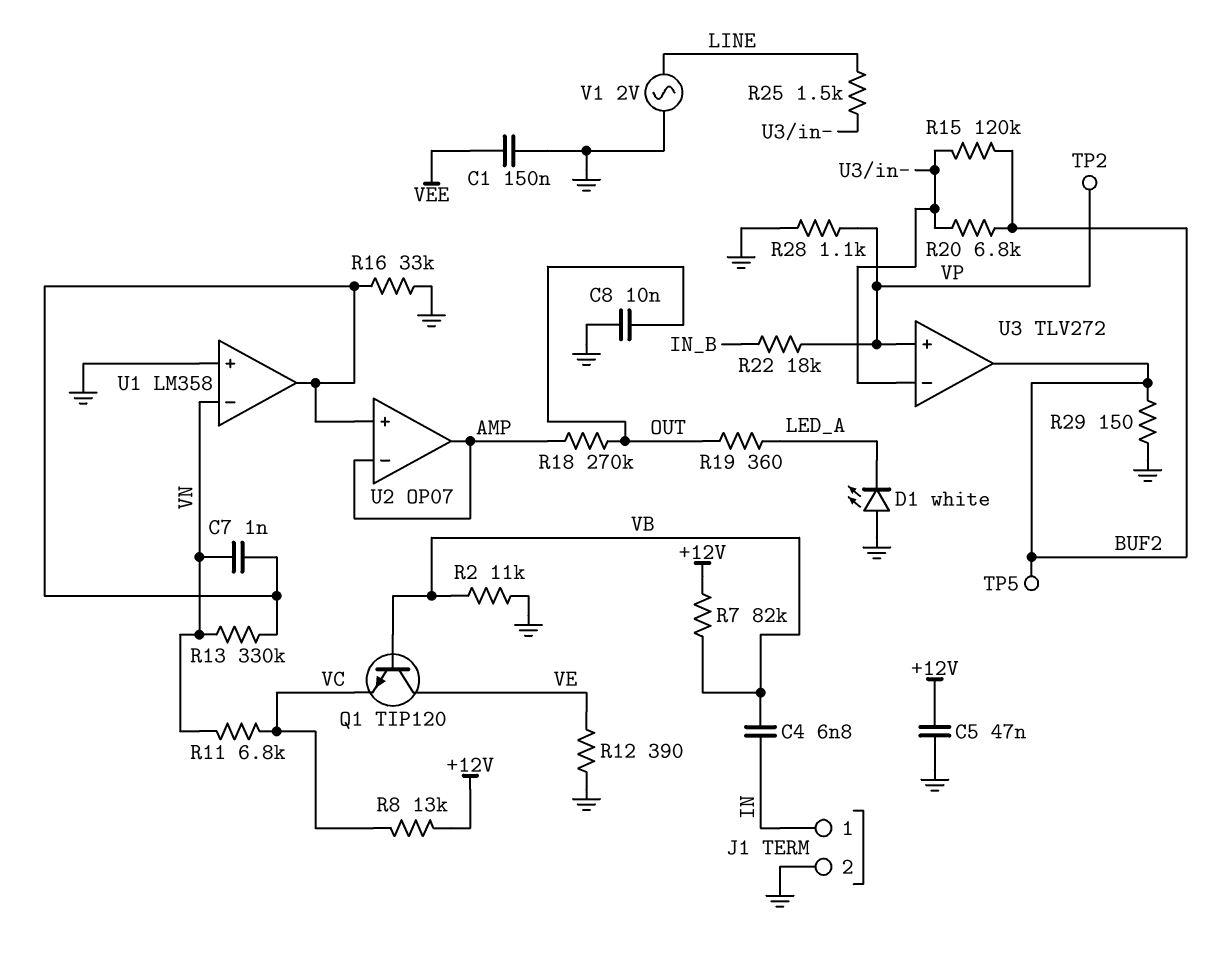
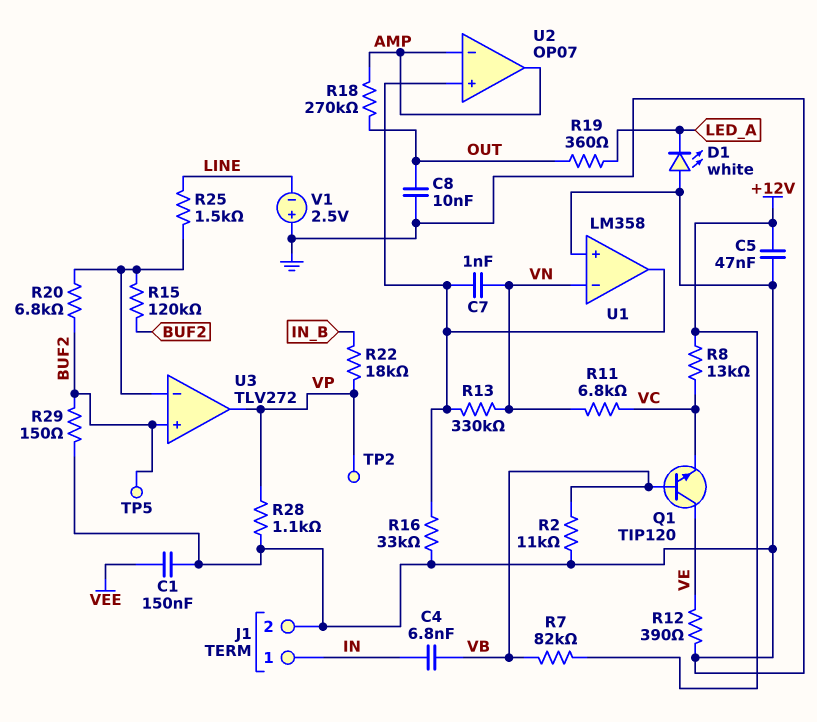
U3 pin in+: VP -> BUF2
U3 pin out: BUF2 -> VP
V1: AC 2V (GND, LINE) -> 2.5V (plus GND, minus LINE)

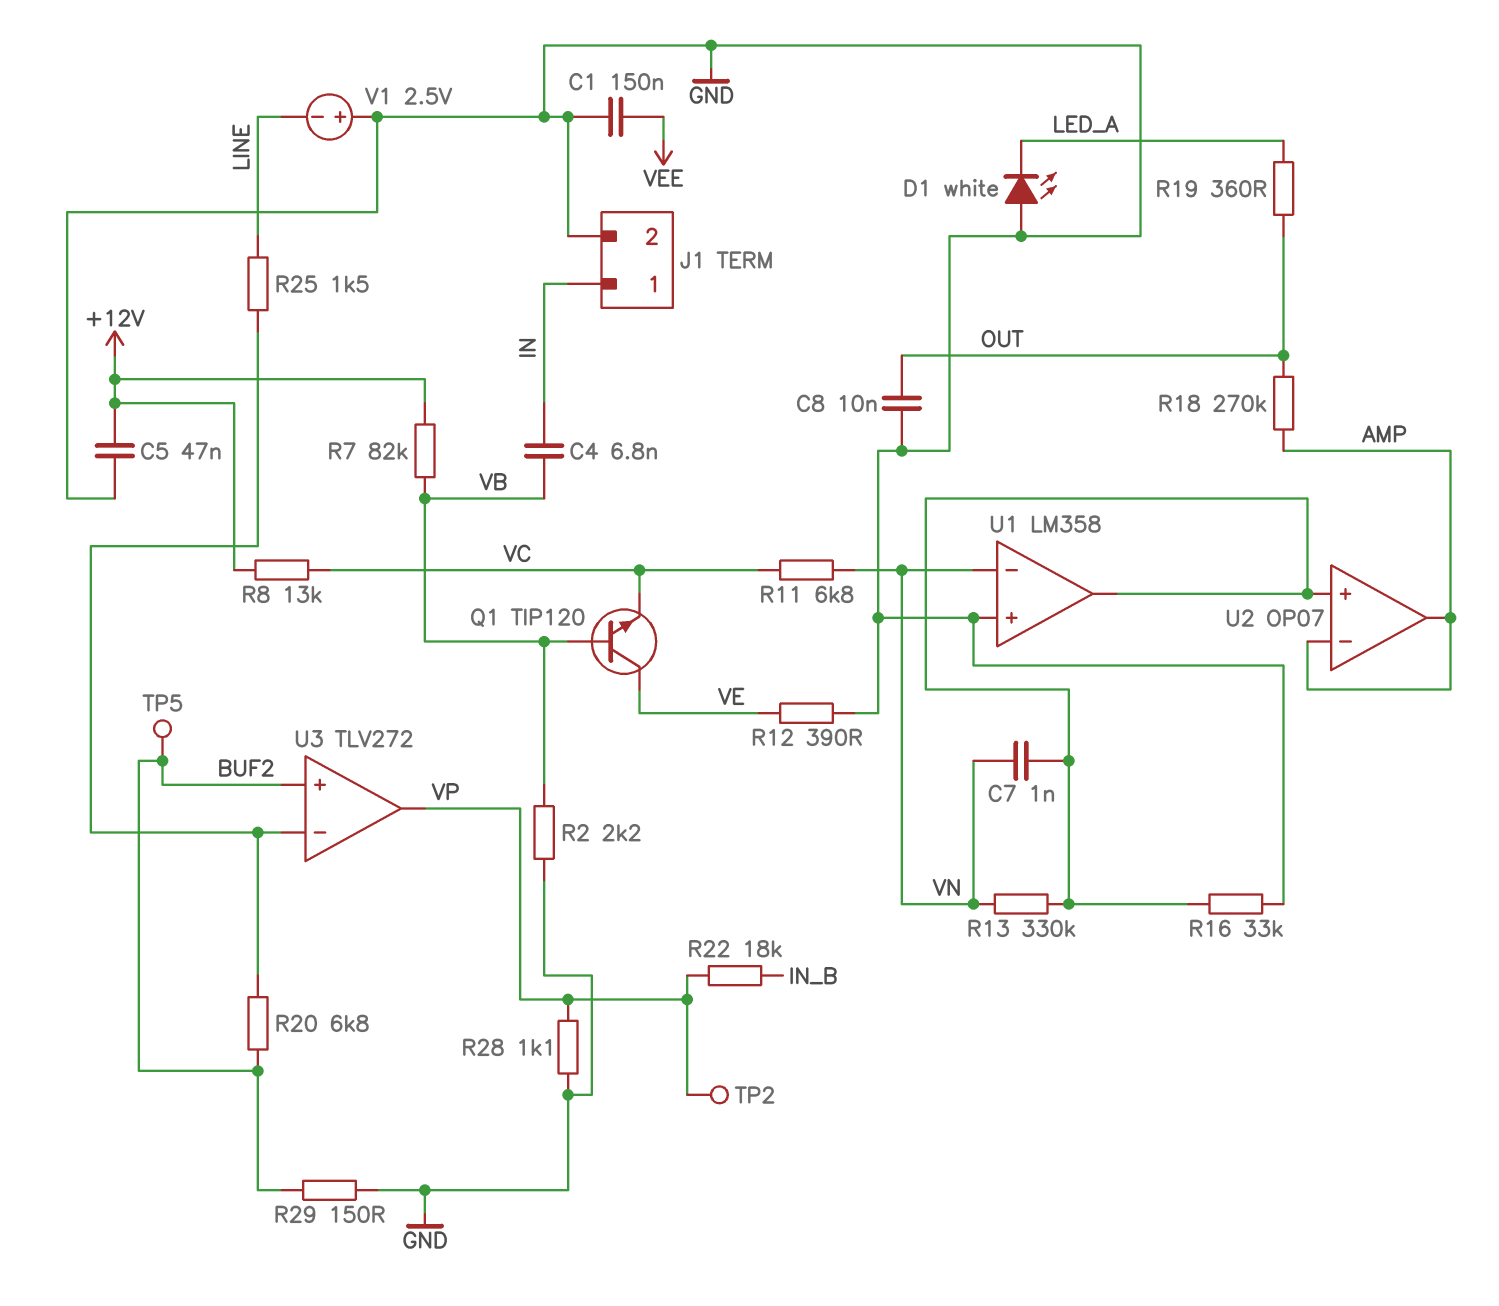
R2: 11k (GND, VB) -> 2.2k (GND, VB)
R15: 120k (BUF2, U3/in-) -> none

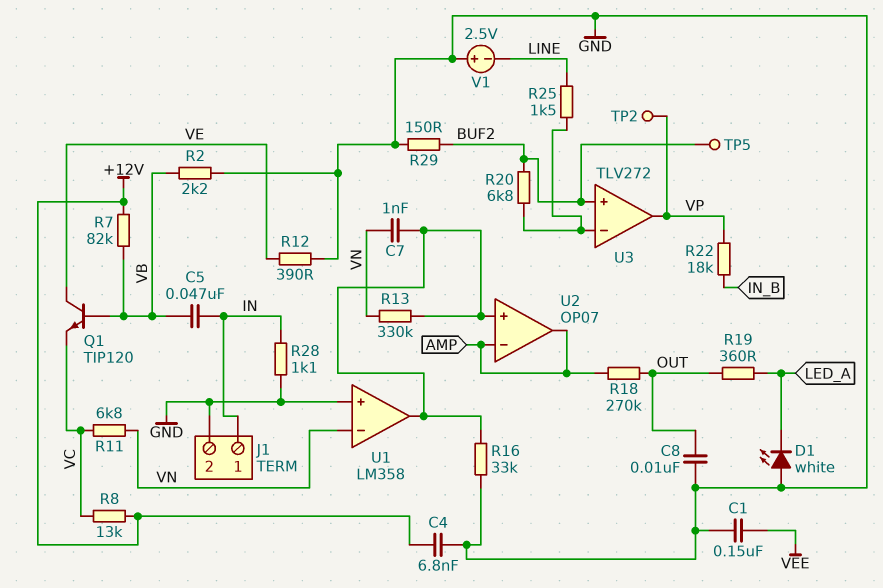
C4: 6.8nF (IN, VB) -> 6.8nF (+12V, GND)
C5: 47nF (+12V, GND) -> 47nF (IN, VB)
R28: 1.1k (GND, VP) -> 1.1k (GND, IN)

